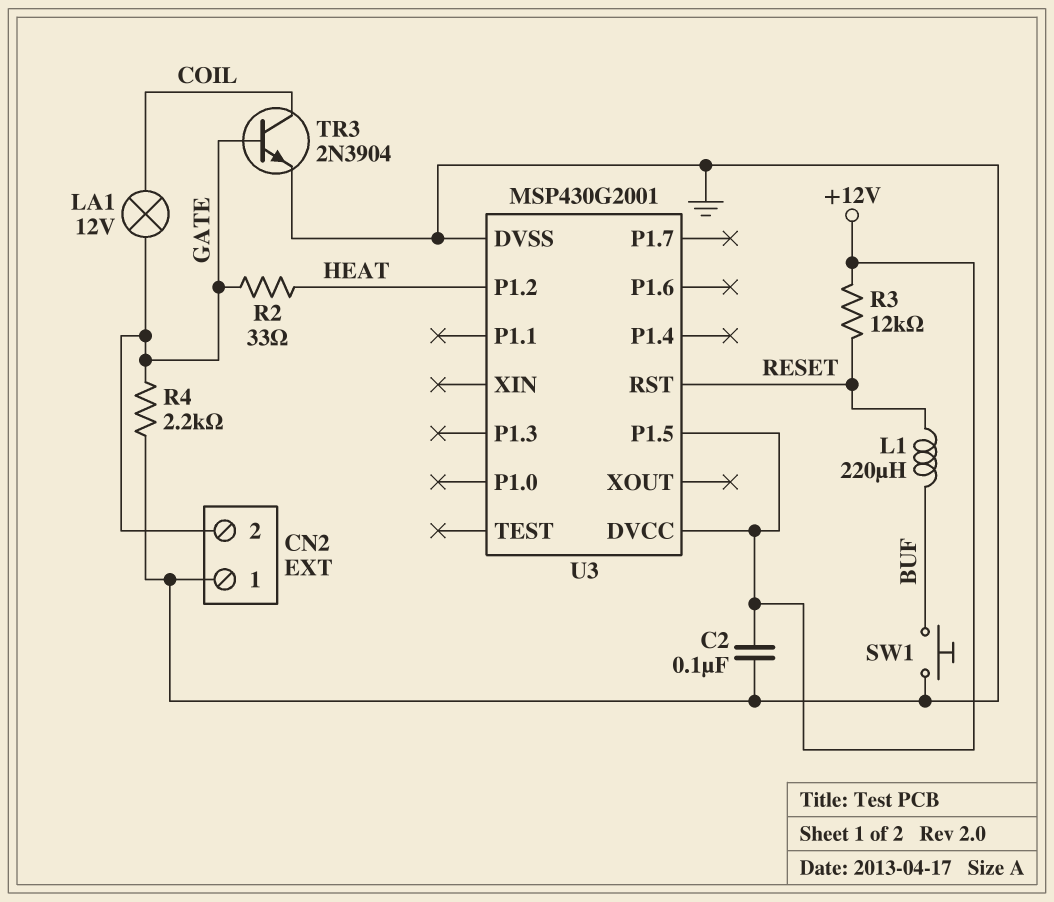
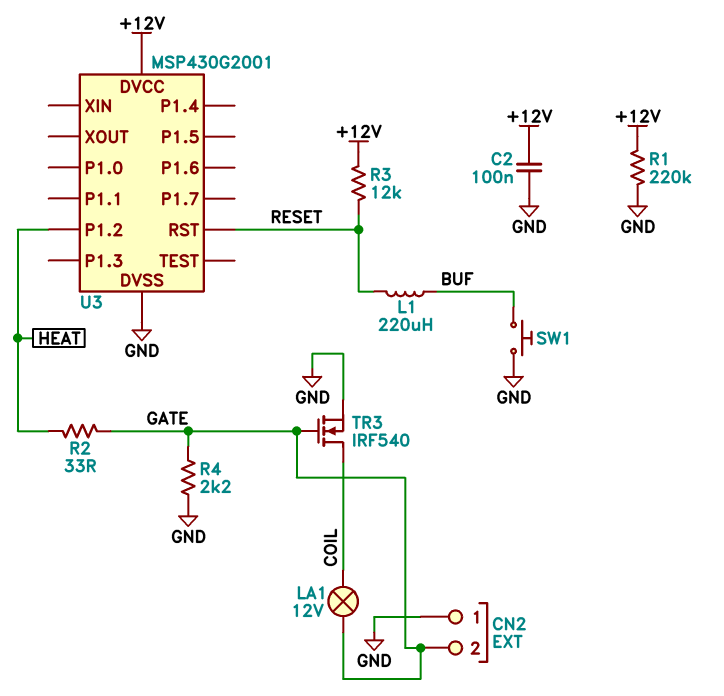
R1: none -> 220k (+12V, GND)
TR3: NPN 2N3904 (B GATE, C COIL, E GND) -> NMOS IRF540 (G GATE, D COIL, S GND)
U3 pin P1.5: +12V -> none

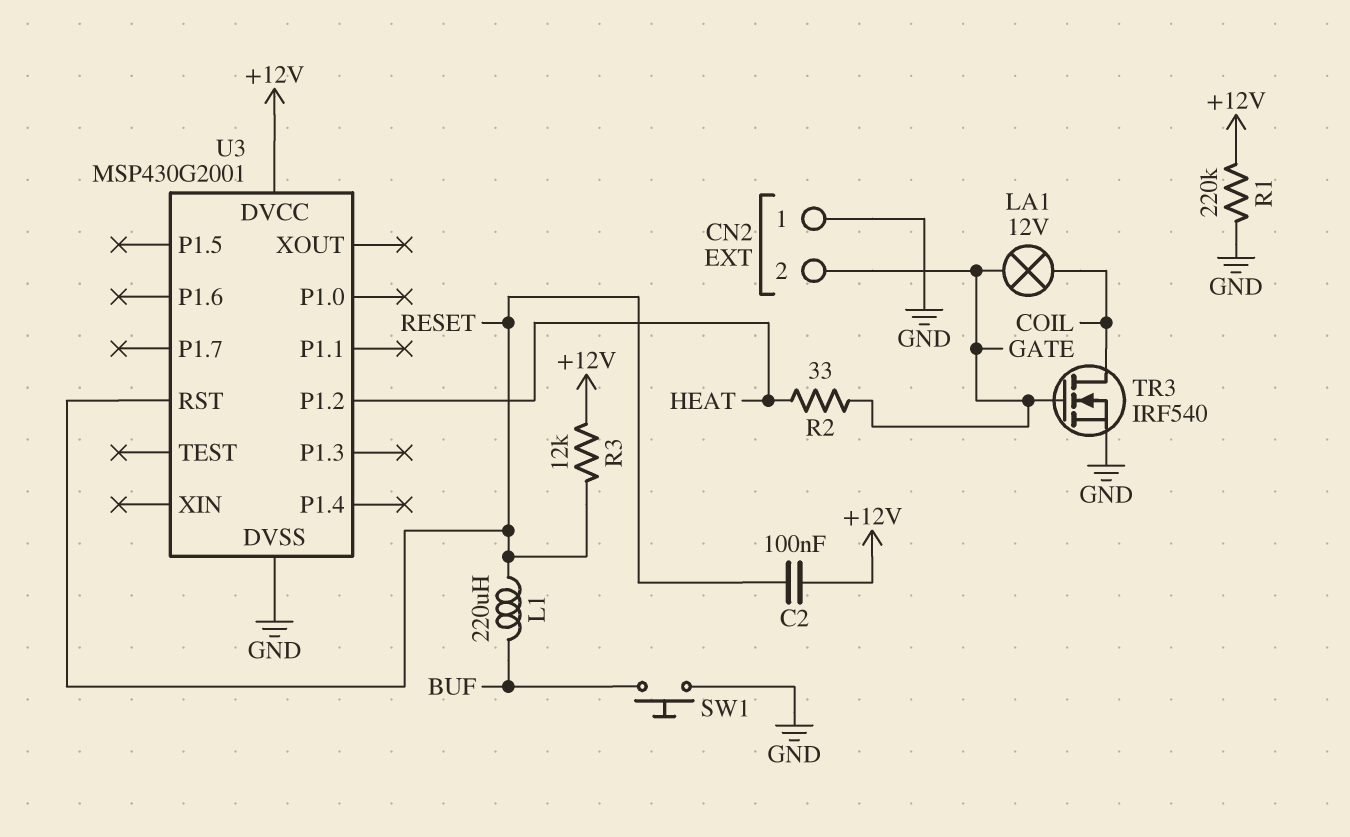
C2: 100nF (+12V, GND) -> 100nF (+12V, RESET)
R4: 2.2k (GATE, GND) -> none

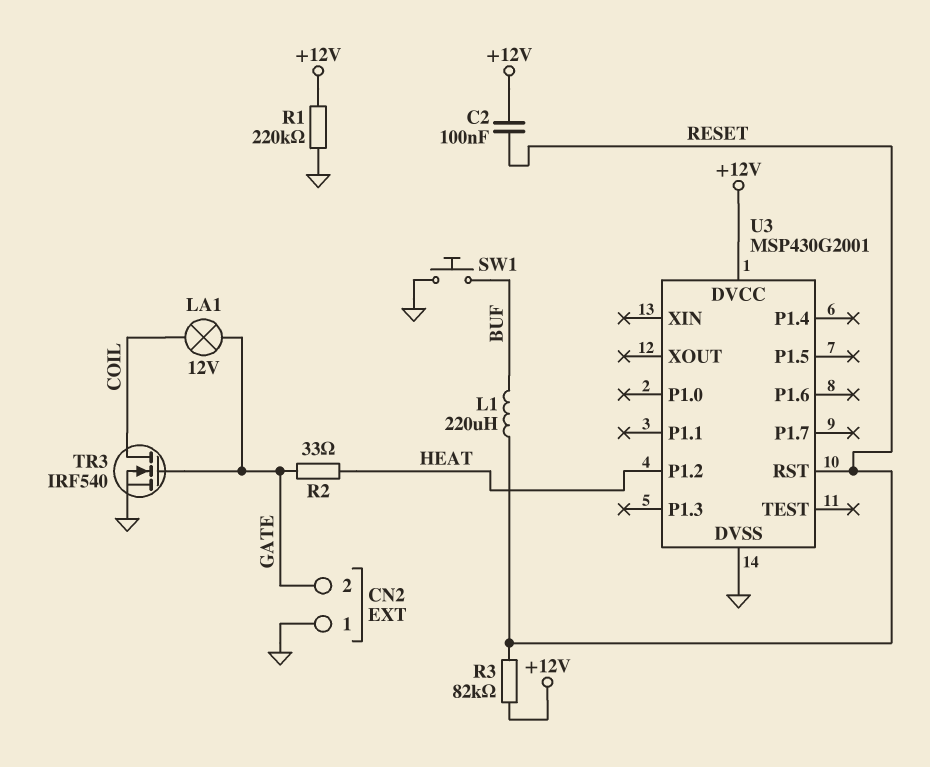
R3: 12k (+12V, RESET) -> 82k (+12V, RESET)

